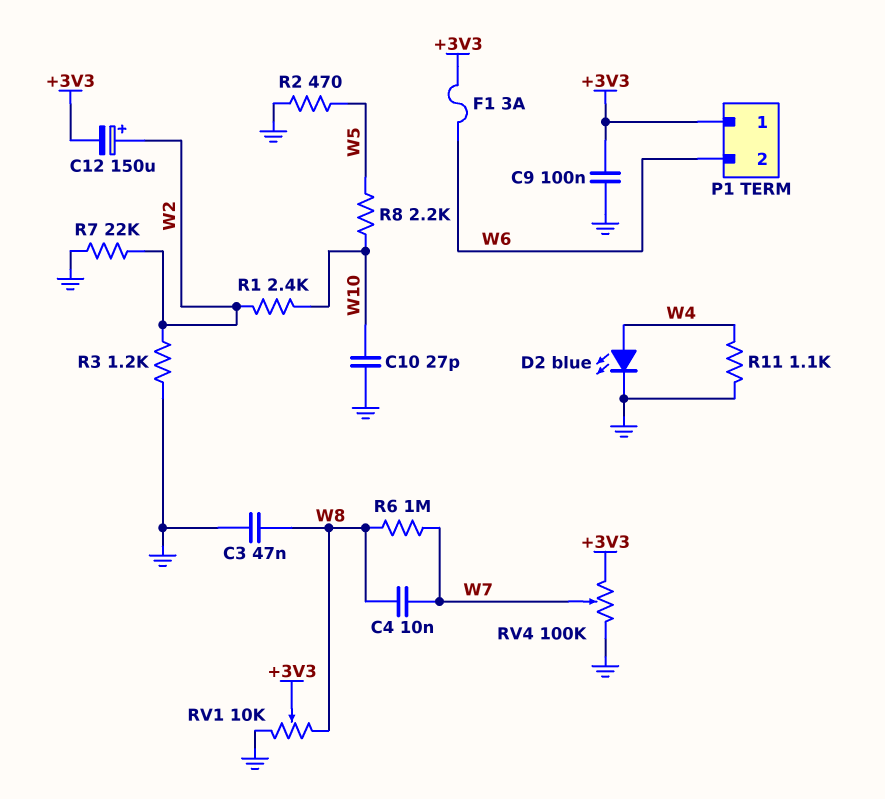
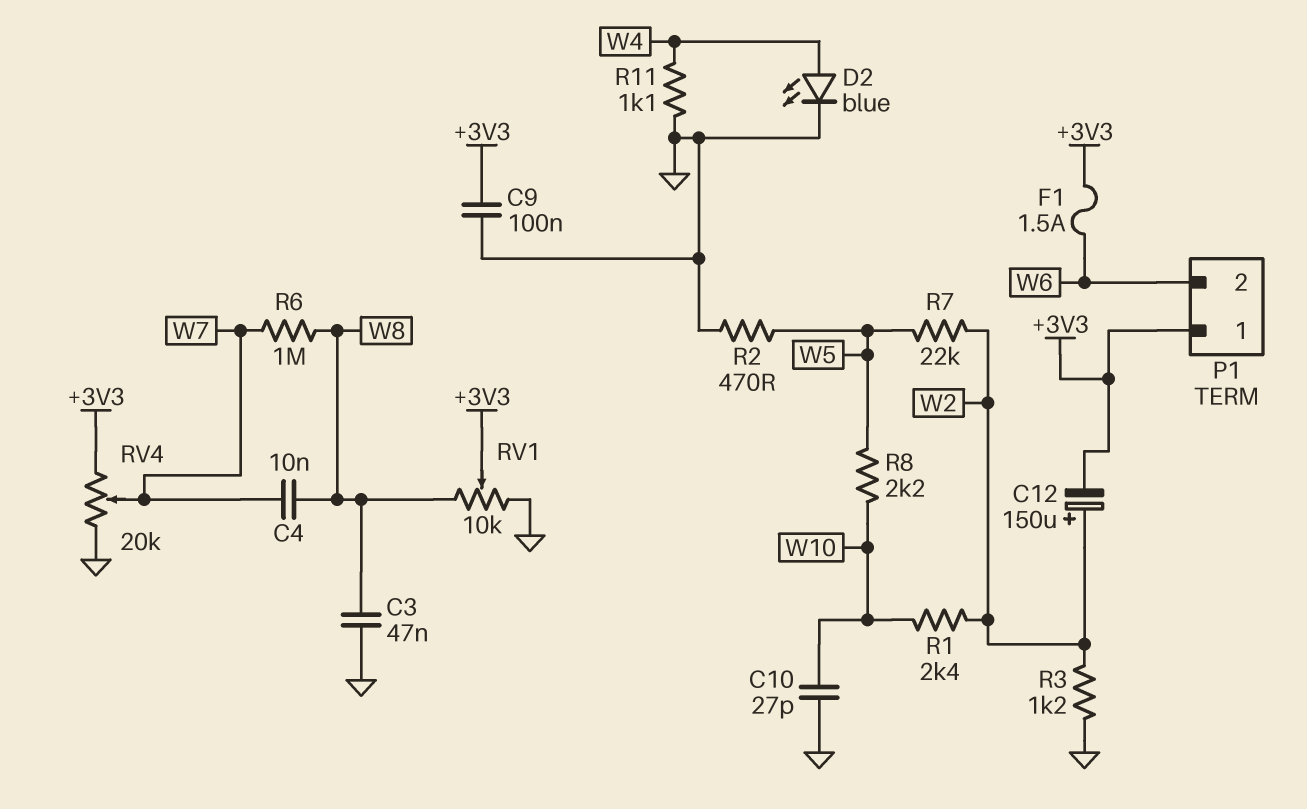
F1: 3A (+3V3, W6) -> 1.5A (+3V3, W6)
R7: 22k (GND, W2) -> 22k (W2, W5)
RV4: 100k (+3V3, GND, wiper W7) -> 20k (+3V3, GND, wiper W7)

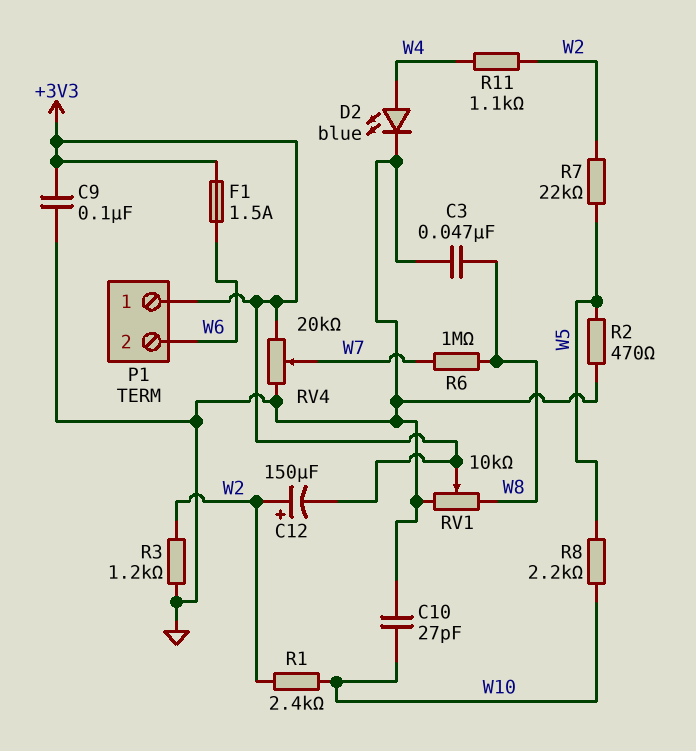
C4: 10nF (W7, W8) -> none
R11: 1.1k (GND, W4) -> 1.1k (W2, W4)

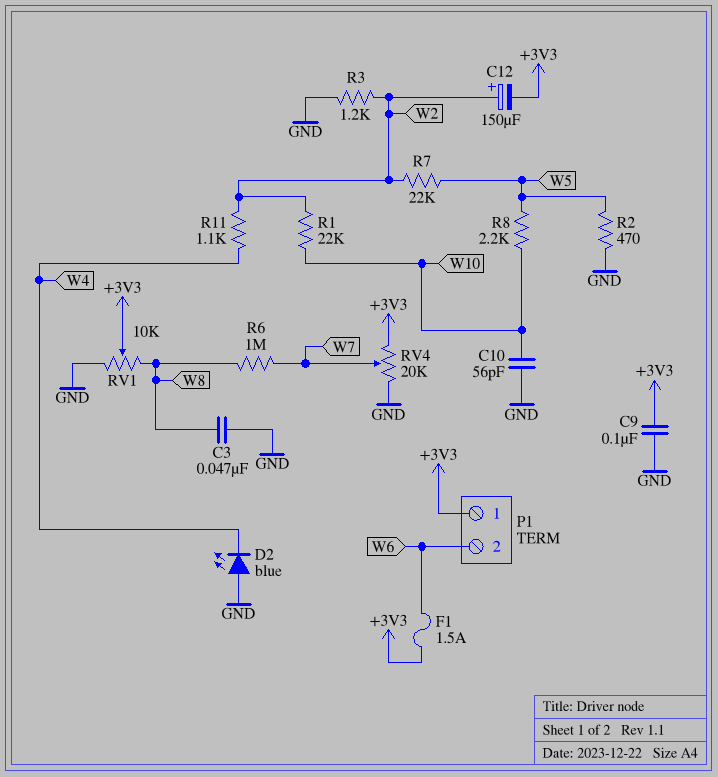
C10: 27pF (GND, W10) -> 56pF (GND, W10)
D2: LED blue (A W4, K GND) -> LED blue (A GND, K W4)
R1: 2.4k (W2, W10) -> 22k (W2, W10)

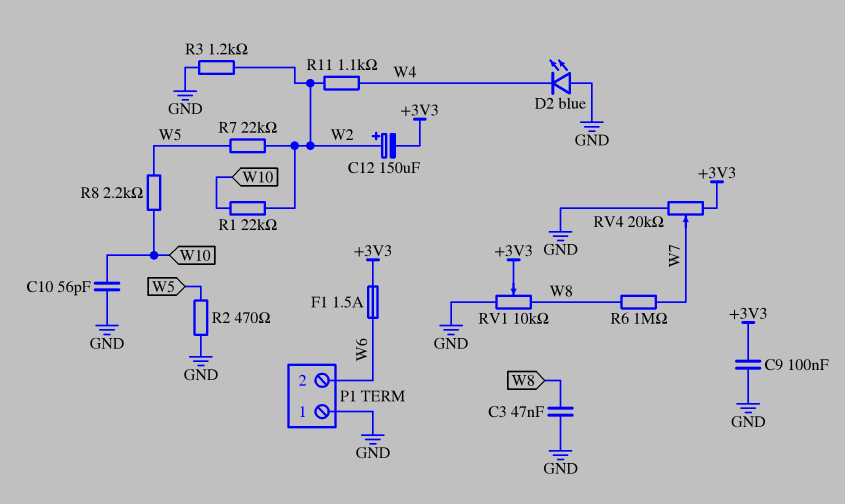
P1 pin 1: +3V3 -> GND

